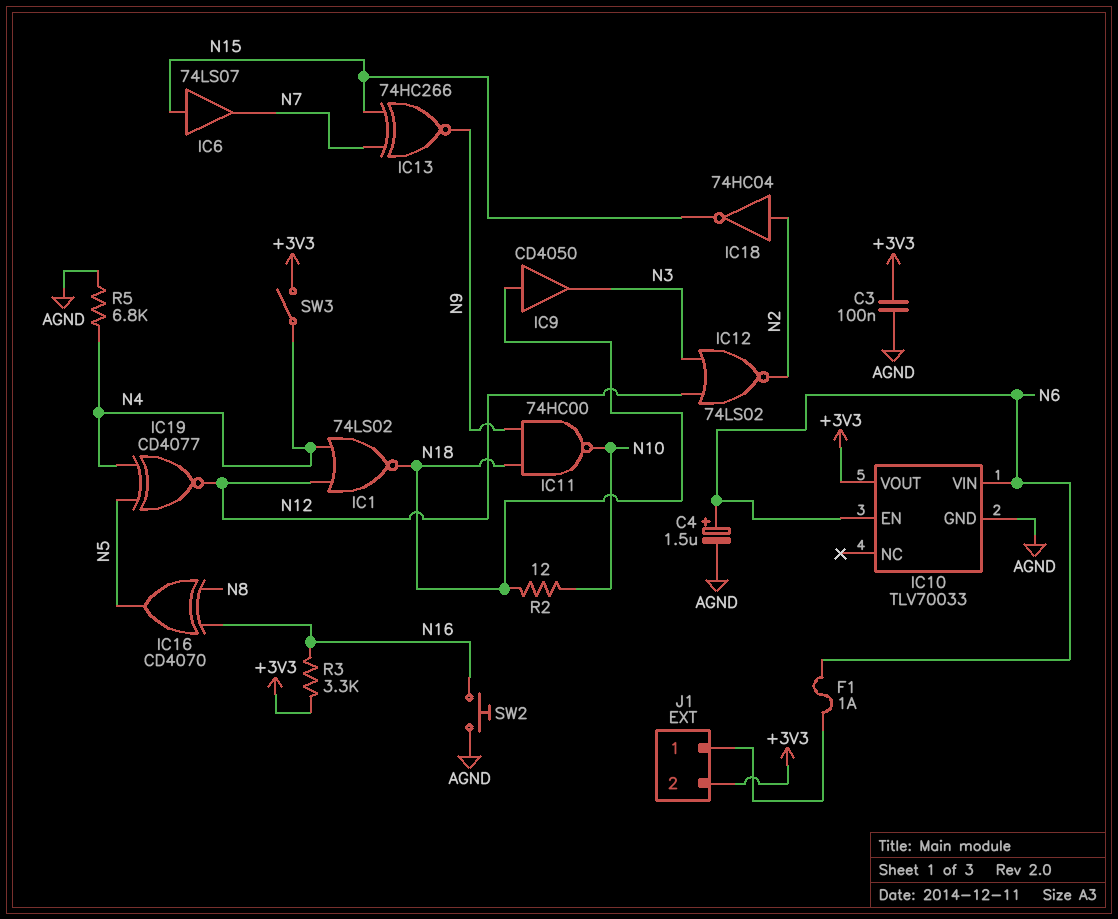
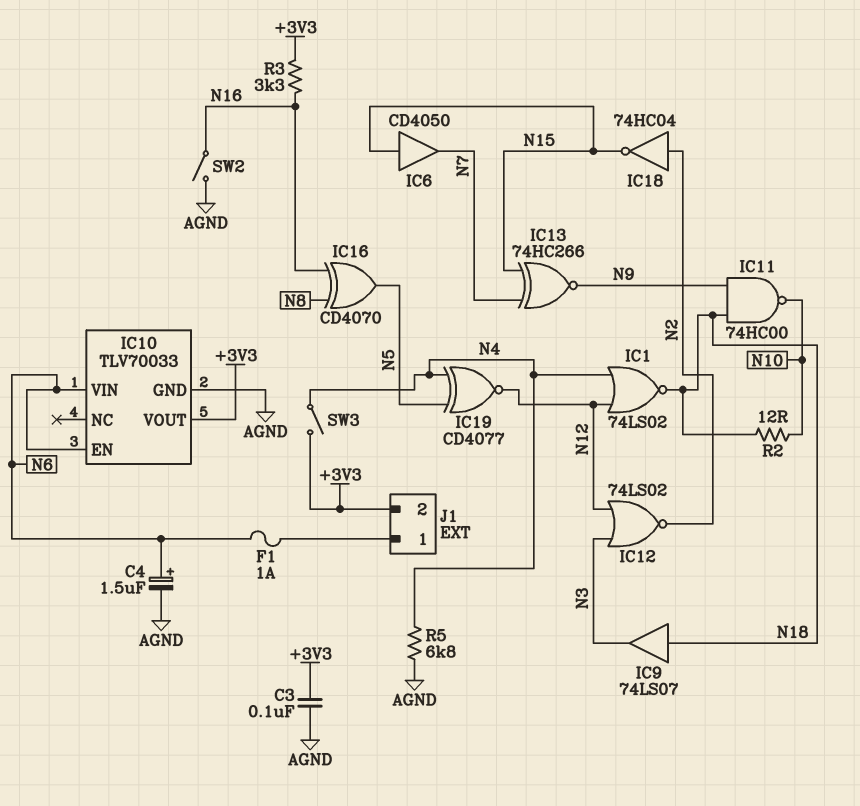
IC6: buffer 74LS07 (in N15, out N7) -> buffer CD4050 (in N15, out N7)
IC9: buffer CD4050 (in N18, out N3) -> buffer 74LS07 (in N18, out N3)
SW2: button (AGND, N16) -> switch (AGND, N16)

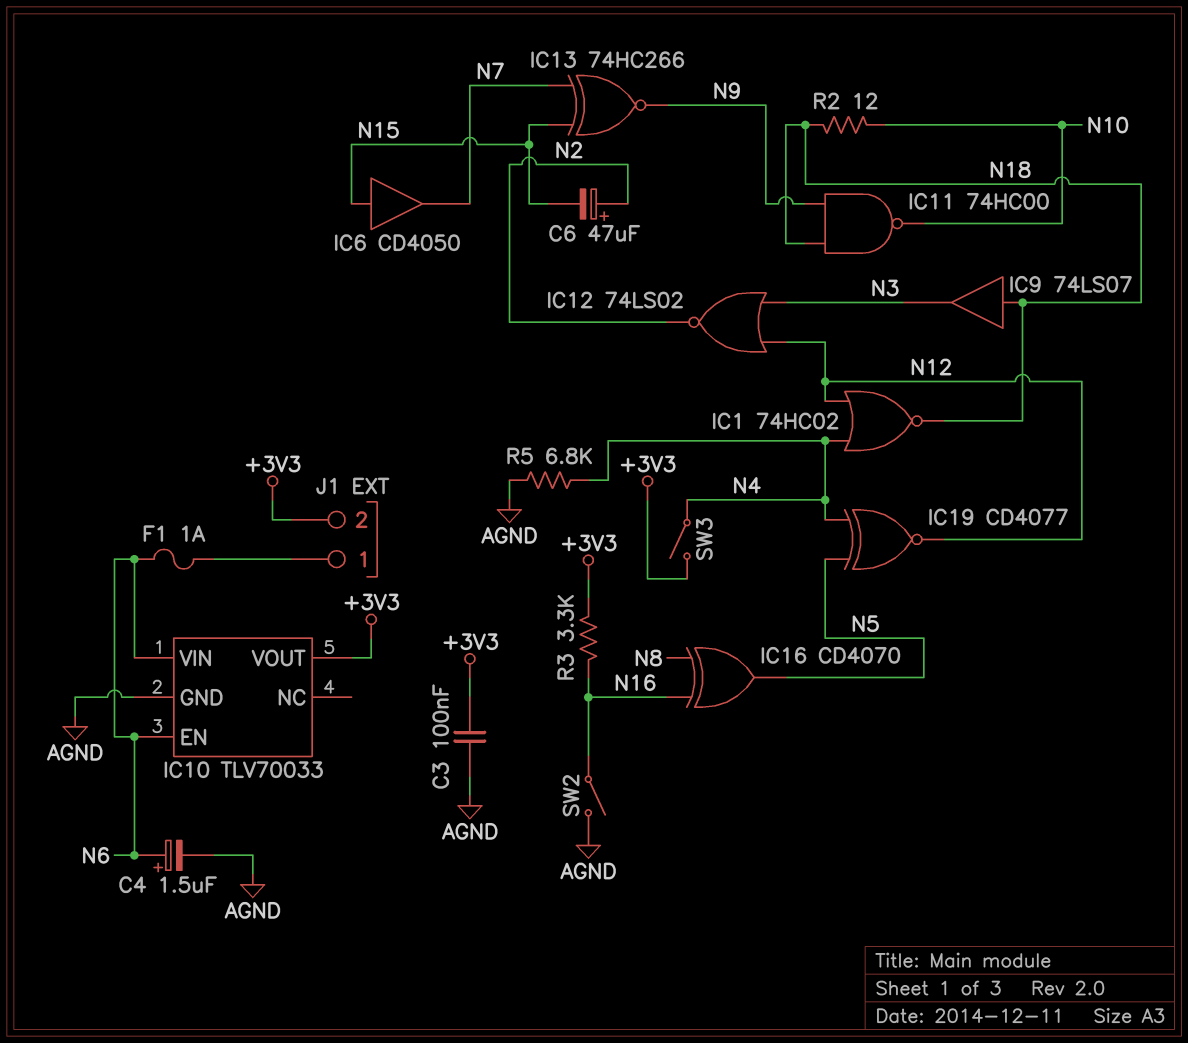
C6: none -> 47uF (plus N2, minus N15)
IC1: NOR 74LS02 (in N4, in N12, out N18) -> NOR 74HC02 (in N4, in N12, out N18)
IC18: NOT 74HC04 (in N2, out N15) -> none

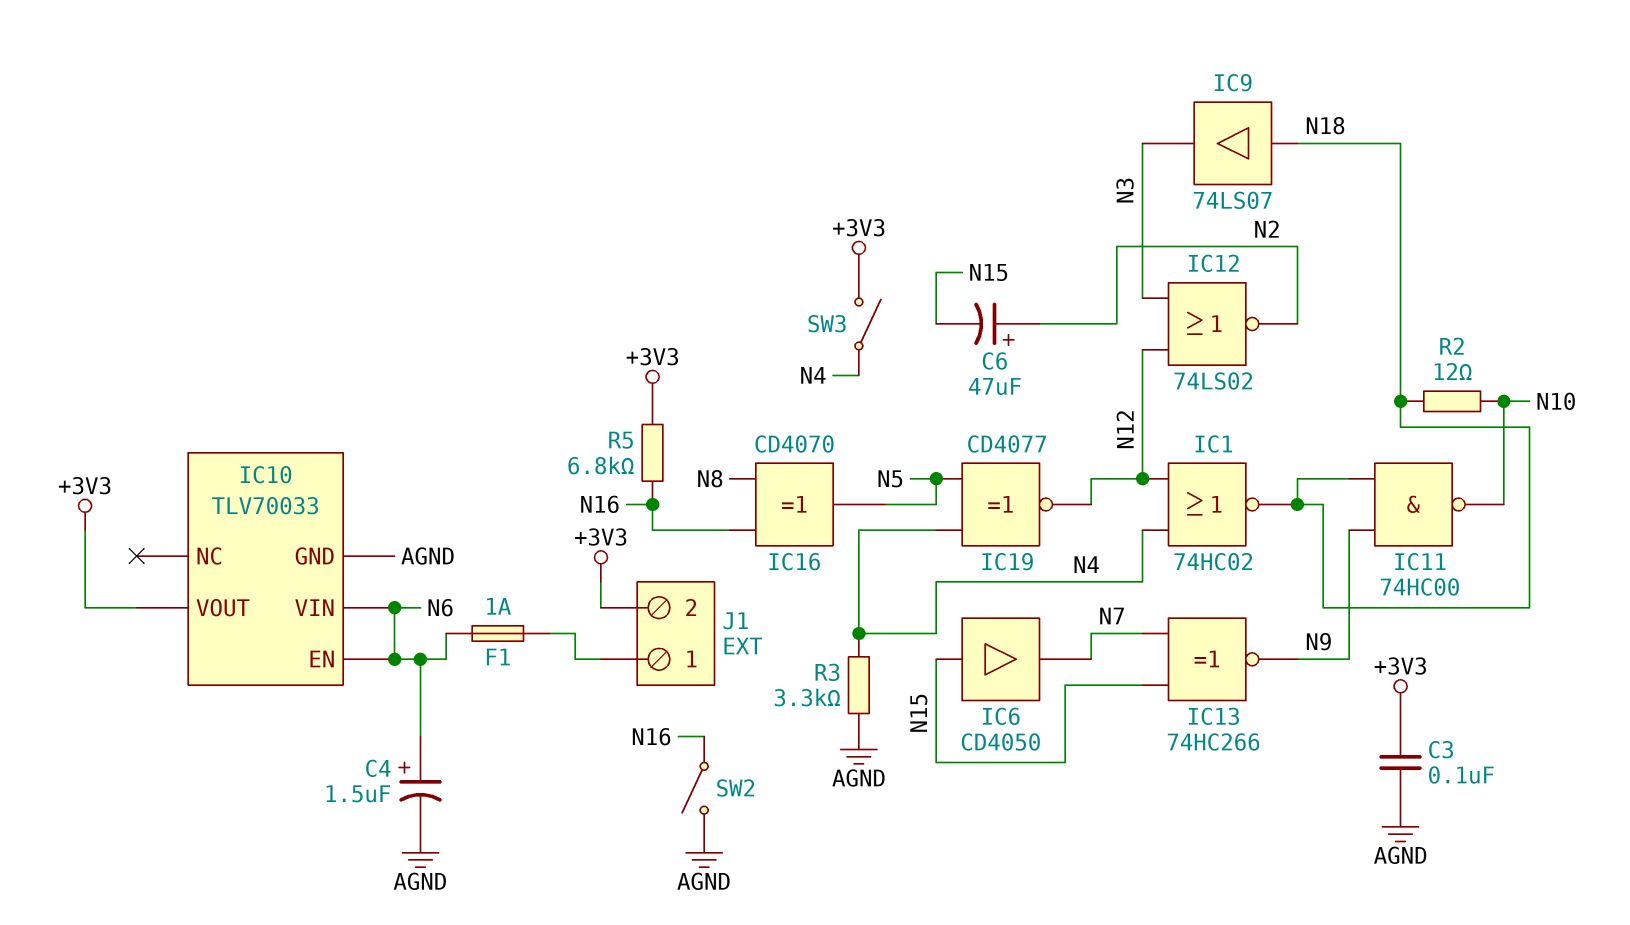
R3: 3.3k (+3V3, N16) -> 3.3k (AGND, N4)
R5: 6.8k (AGND, N4) -> 6.8k (+3V3, N16)

